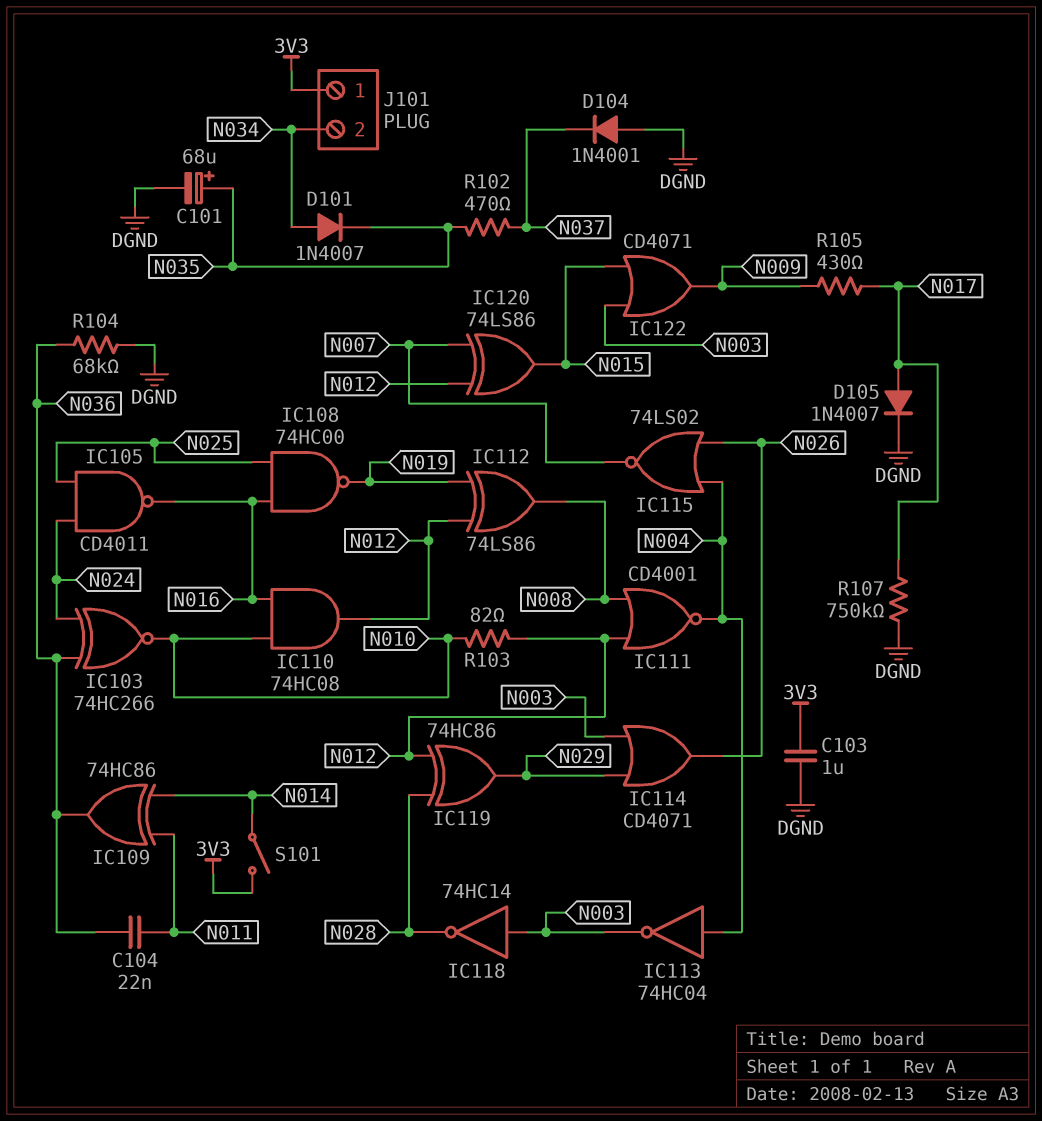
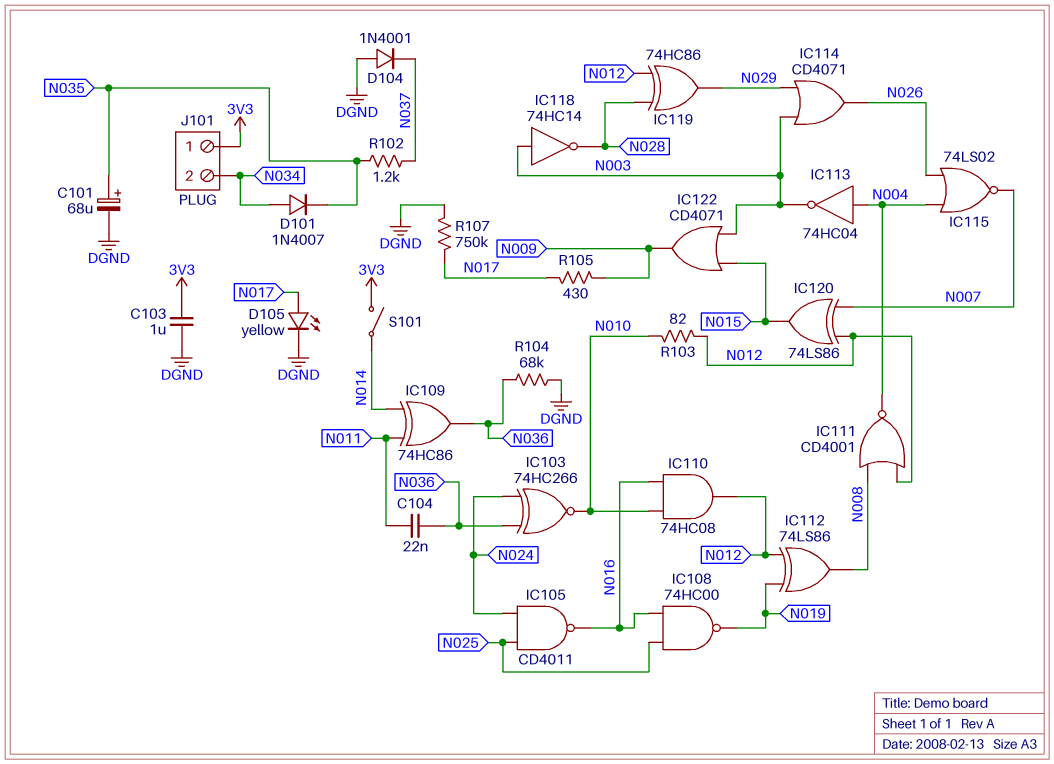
D105: diode 1N4007 (A N017, K DGND) -> LED yellow (A N017, K DGND)
R102: 470 (N035, N037) -> 1.2k (N035, N037)

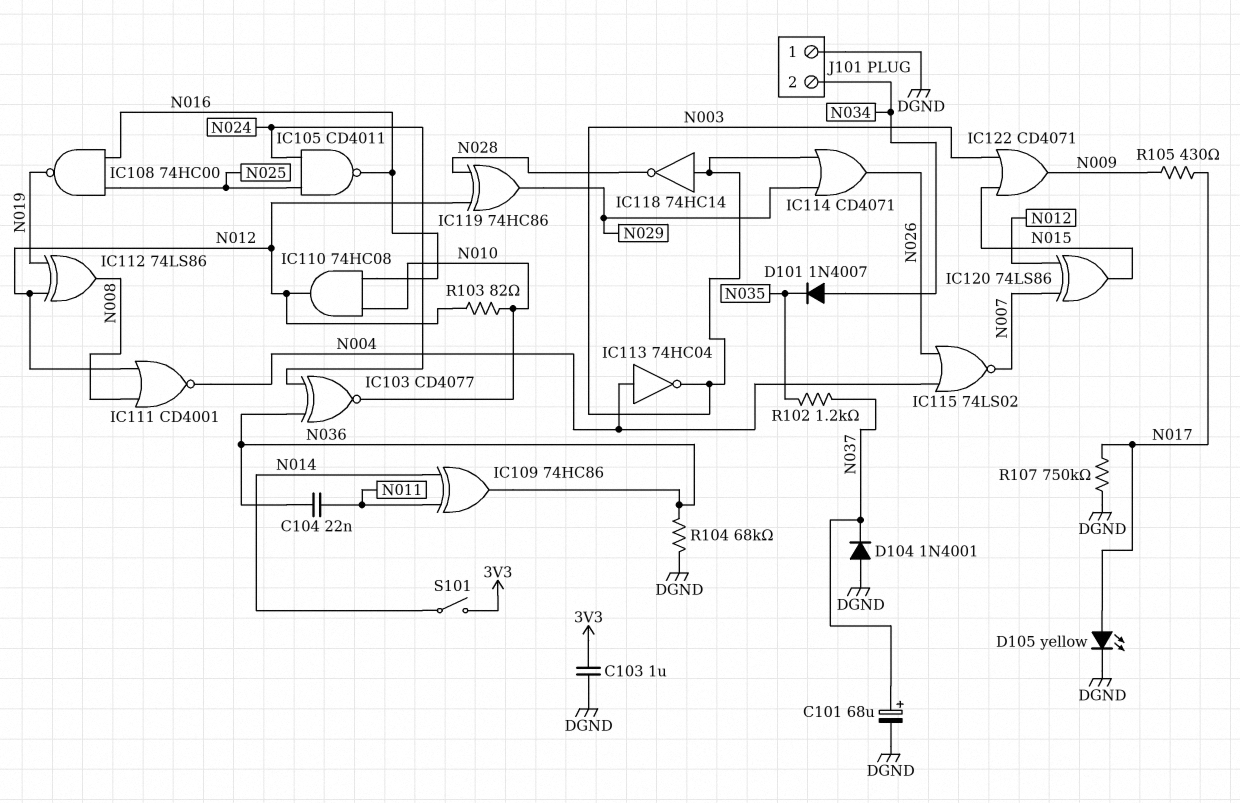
C101: 68uF (plus N035, minus DGND) -> 68uF (plus N037, minus DGND)
IC103: XNOR 74HC266 (in N024, in N036, out N010) -> XNOR CD4077 (in N024, in N036, out N010)
J101 pin 1: 3V3 -> DGND

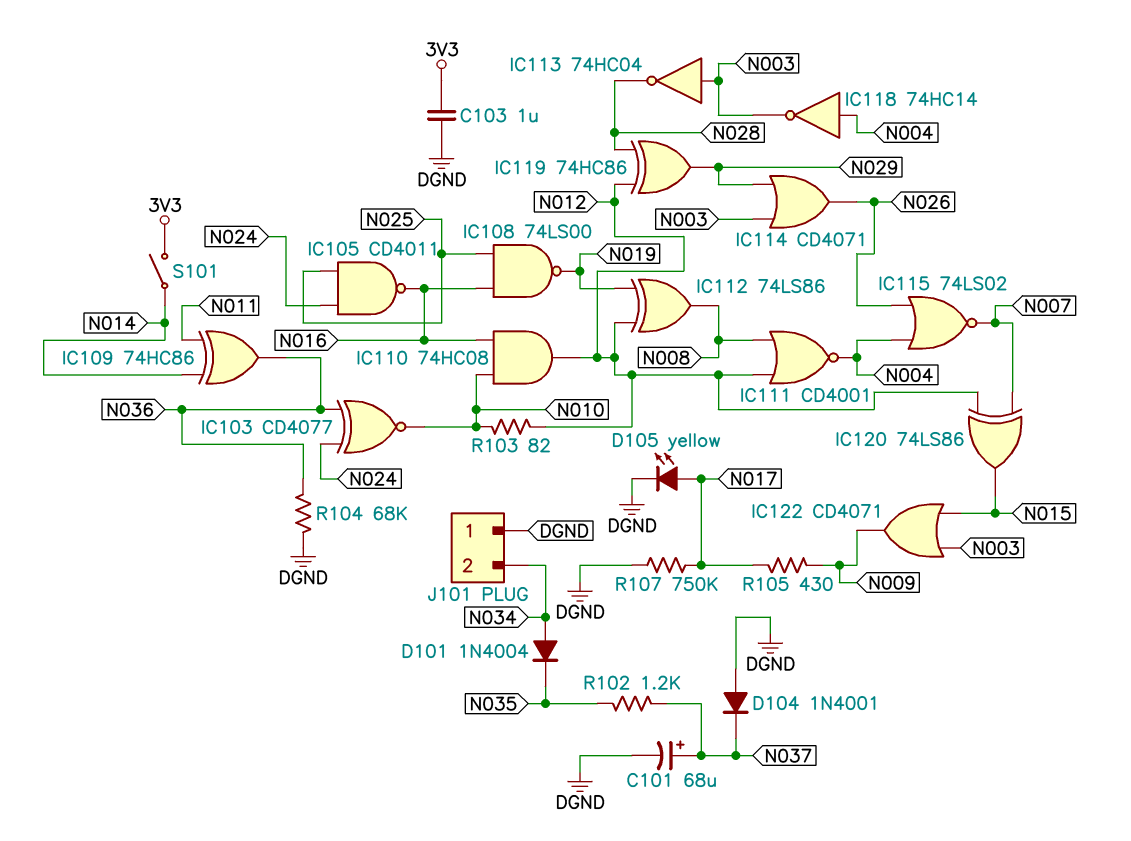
C104: 22nF (N011, N036) -> none
D101: diode 1N4007 (A N034, K N035) -> diode 1N4004 (A N034, K N035)
IC108: NAND 74HC00 (in N016, in N025, out N019) -> NAND 74LS00 (in N016, in N025, out N019)
IC113: NOT 74HC04 (in N004, out N003) -> NOT 74HC04 (in N003, out N028)
IC118: NOT 74HC14 (in N003, out N028) -> NOT 74HC14 (in N004, out N003)

